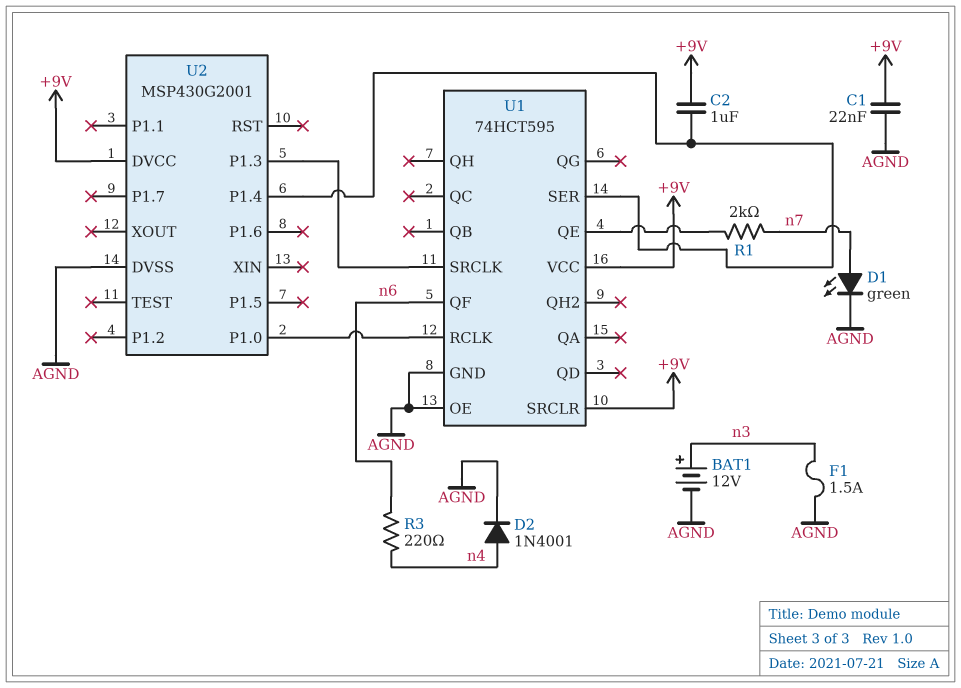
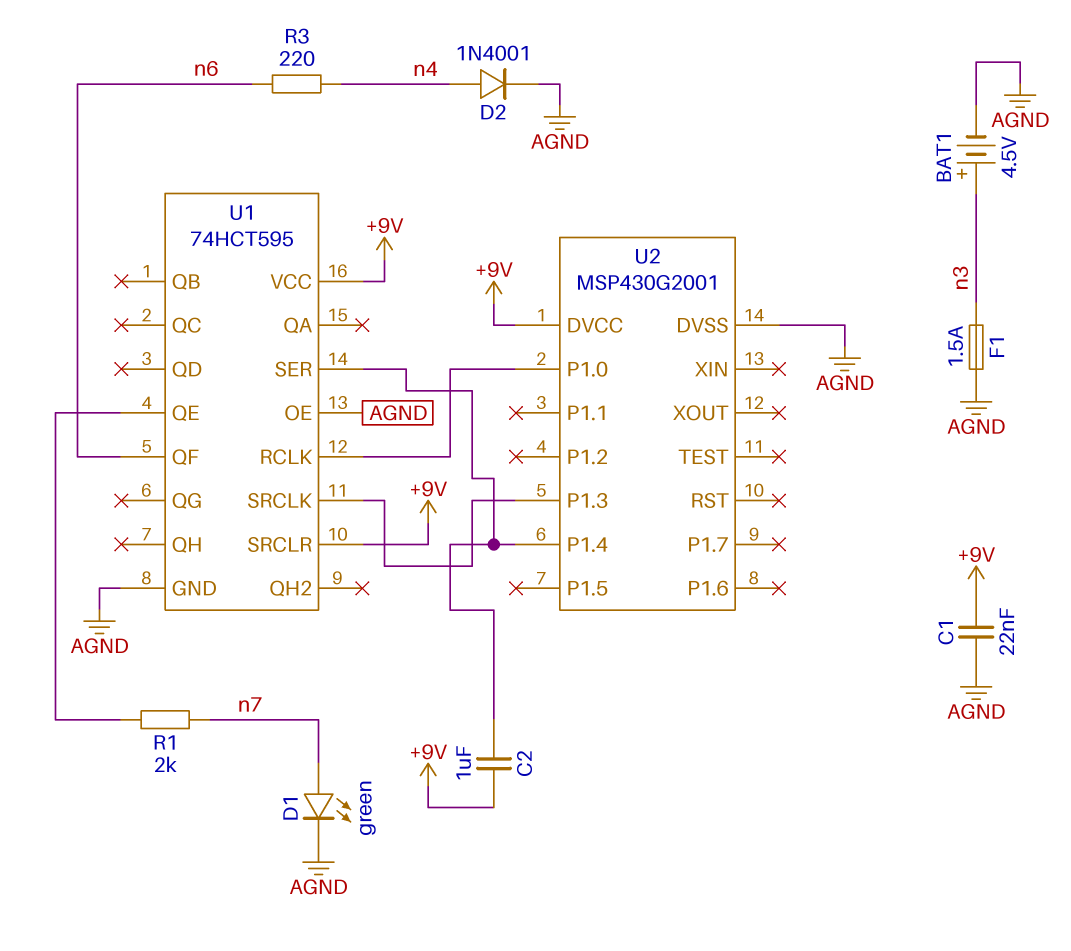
BAT1: 12V (plus n3, minus AGND) -> 4.5V (plus n3, minus AGND)

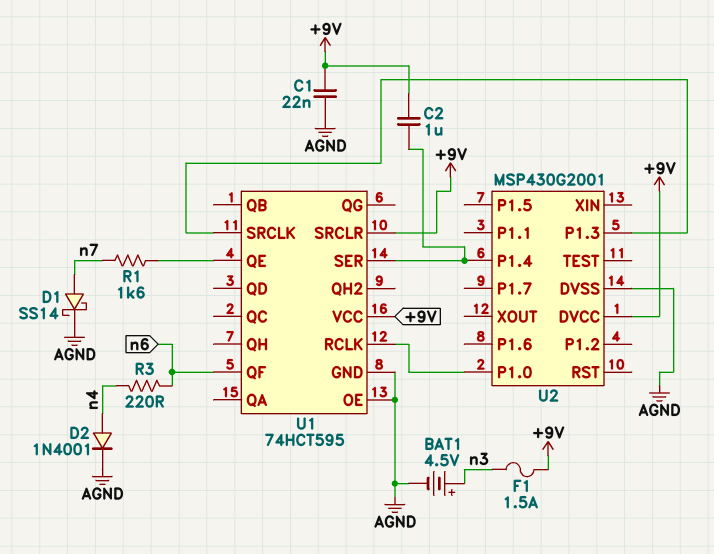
D1: LED green (A n7, K AGND) -> schottky SS14 (A n7, K AGND)
F1: 1.5A (AGND, n3) -> 1.5A (+9V, n3)
R1: 2k (U1/QE, n7) -> 1.6k (U1/QE, n7)

